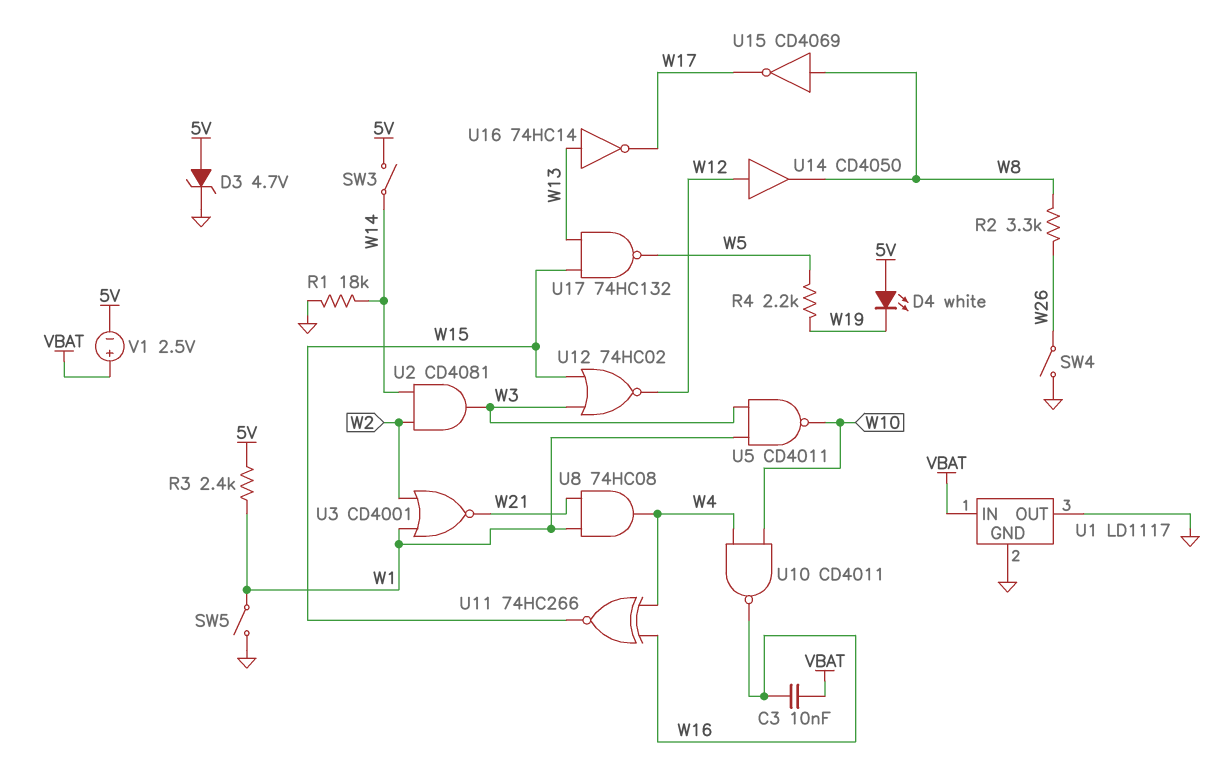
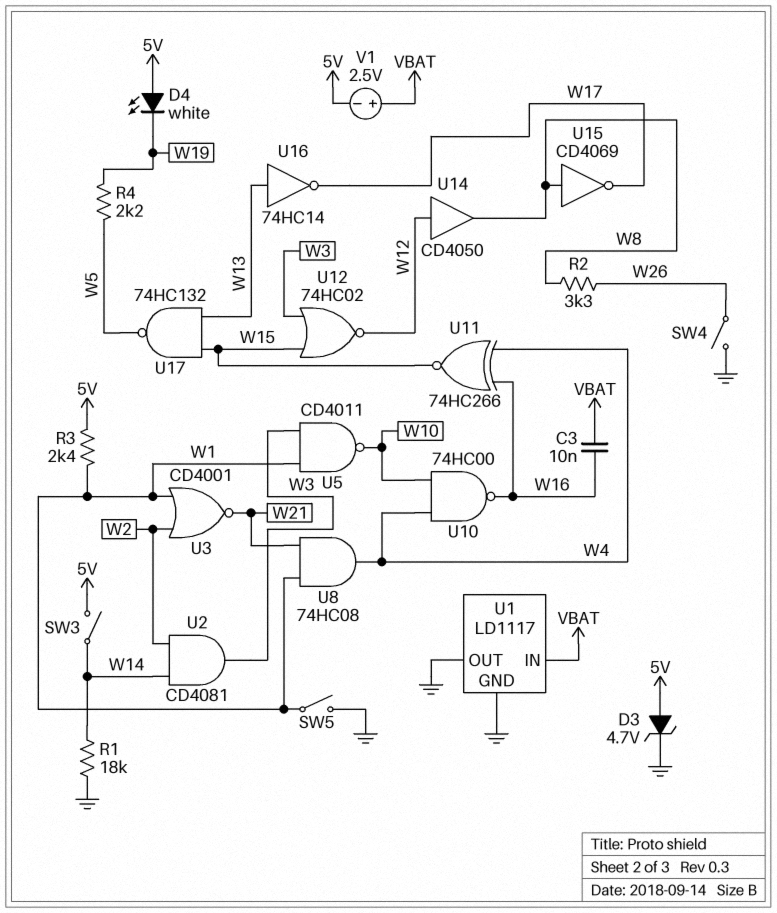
U10: NAND CD4011 (in W4, in W10, out W16) -> NAND 74HC00 (in W4, in W10, out W16)

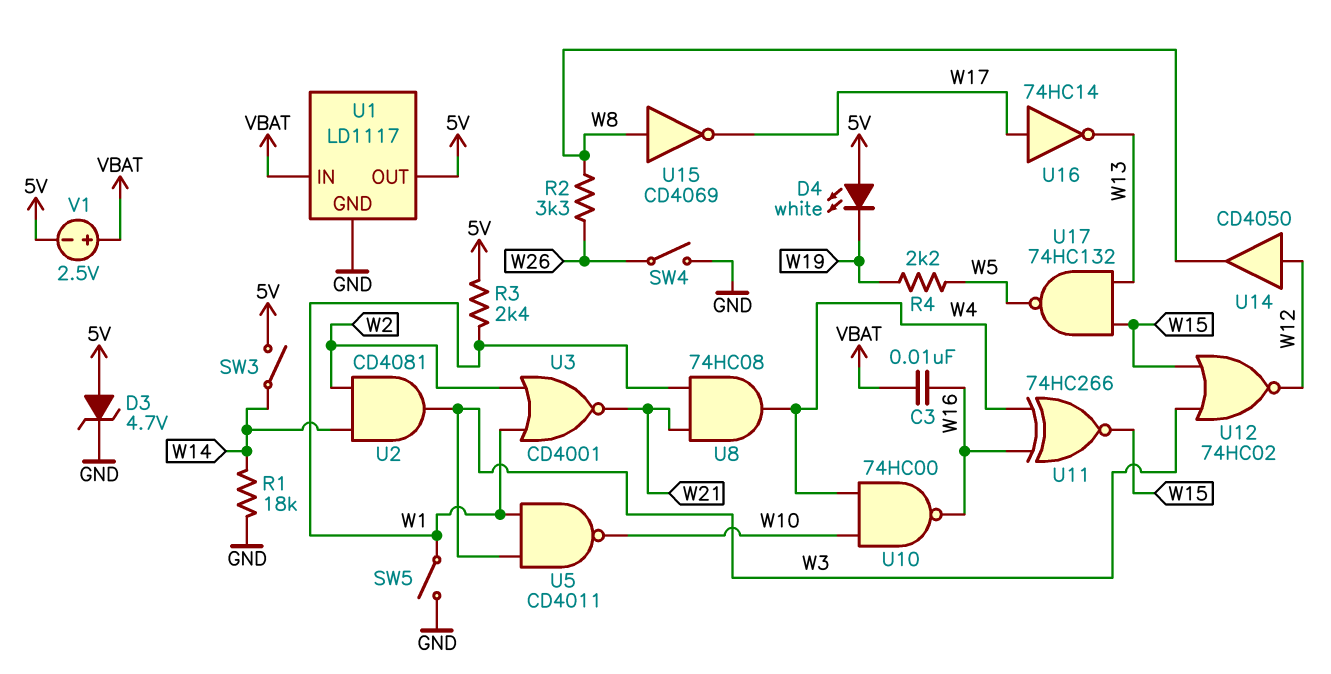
U1 pin OUT: GND -> 5V
U16: NOT 74HC14 (in W13, out W17) -> NOT 74HC14 (in W17, out W13)

